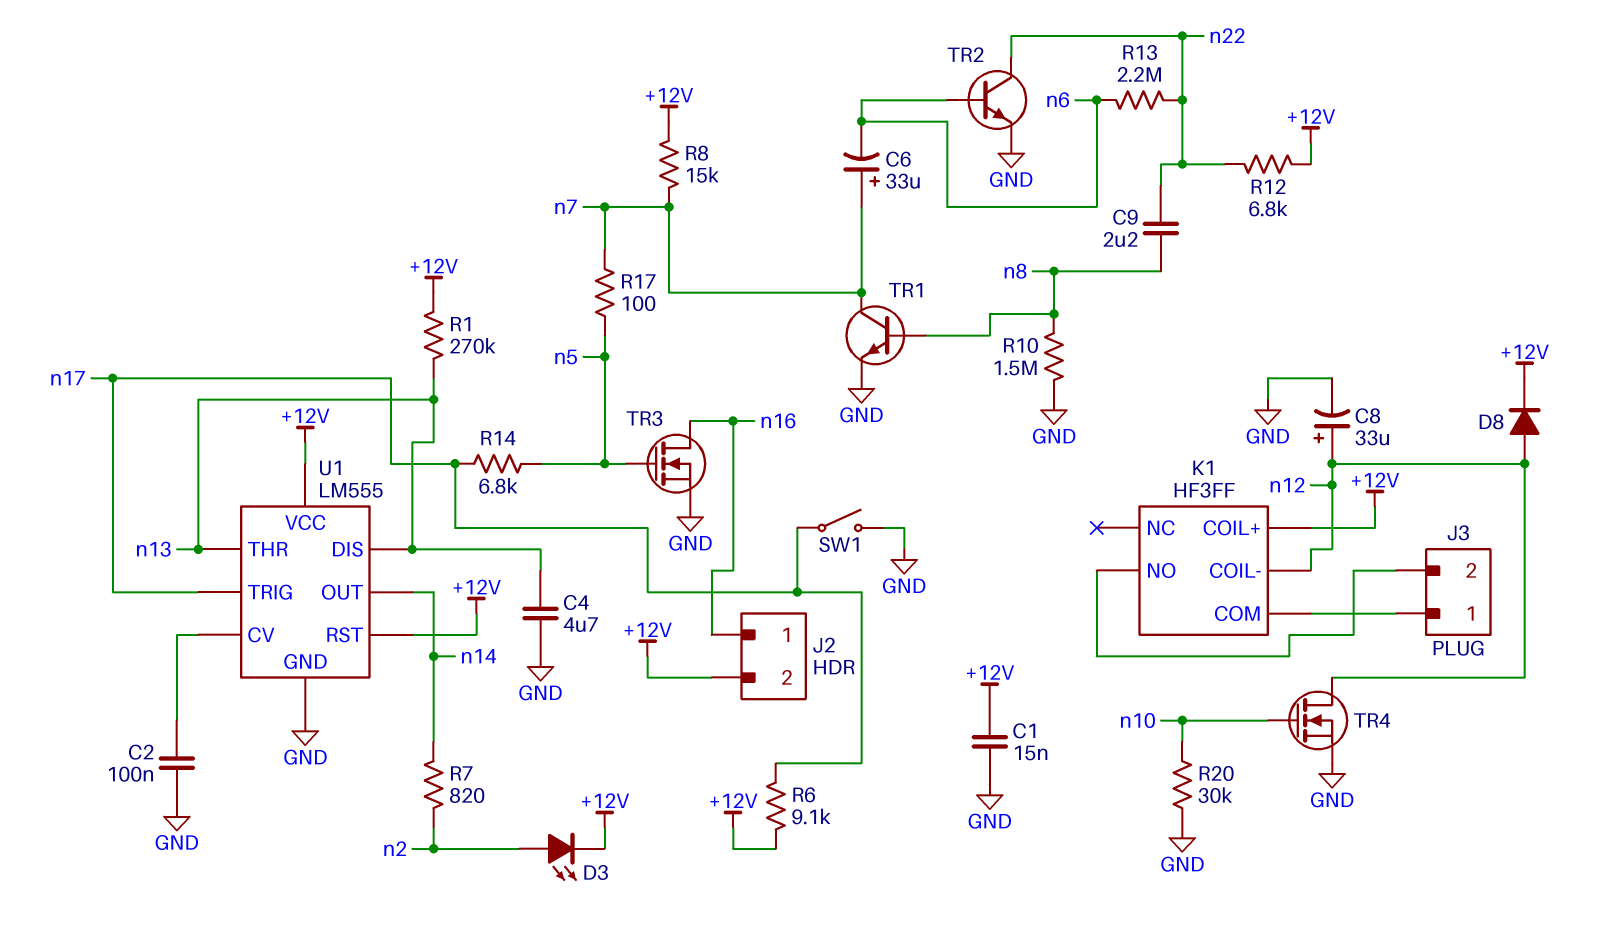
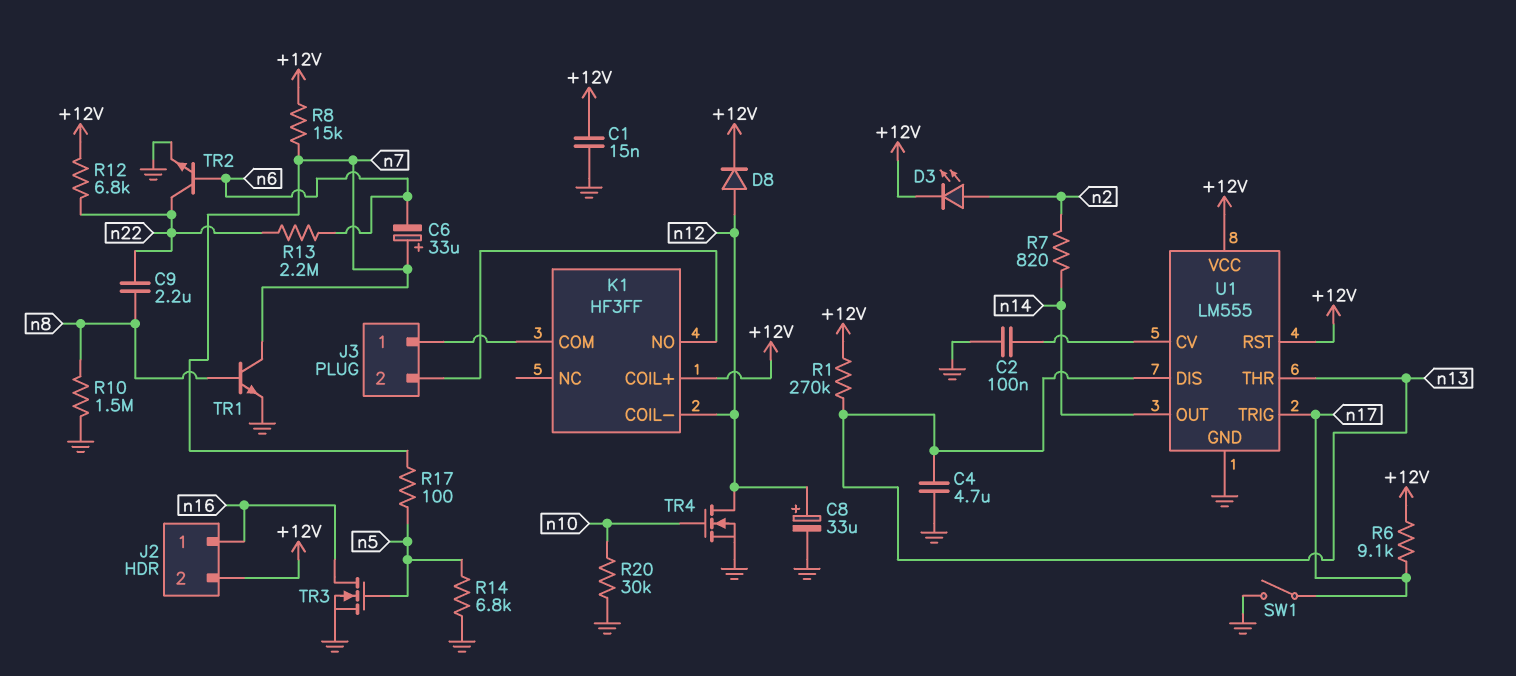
R14: 6.8k (n5, n17) -> 6.8k (GND, n5)

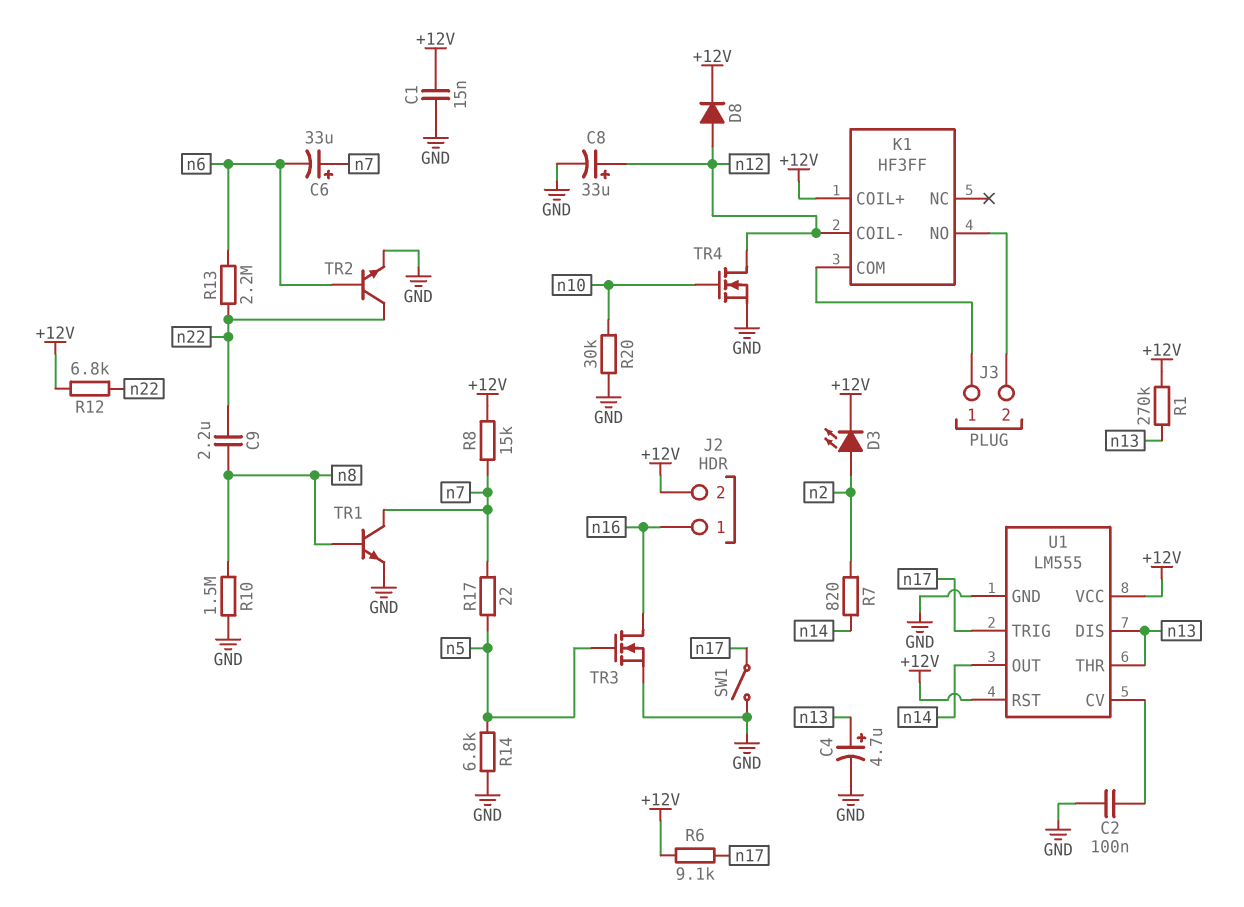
C4: 4.7uF (GND, n13) -> 4.7uF (plus n13, minus GND)
R17: 100 (n5, n7) -> 22 (n5, n7)

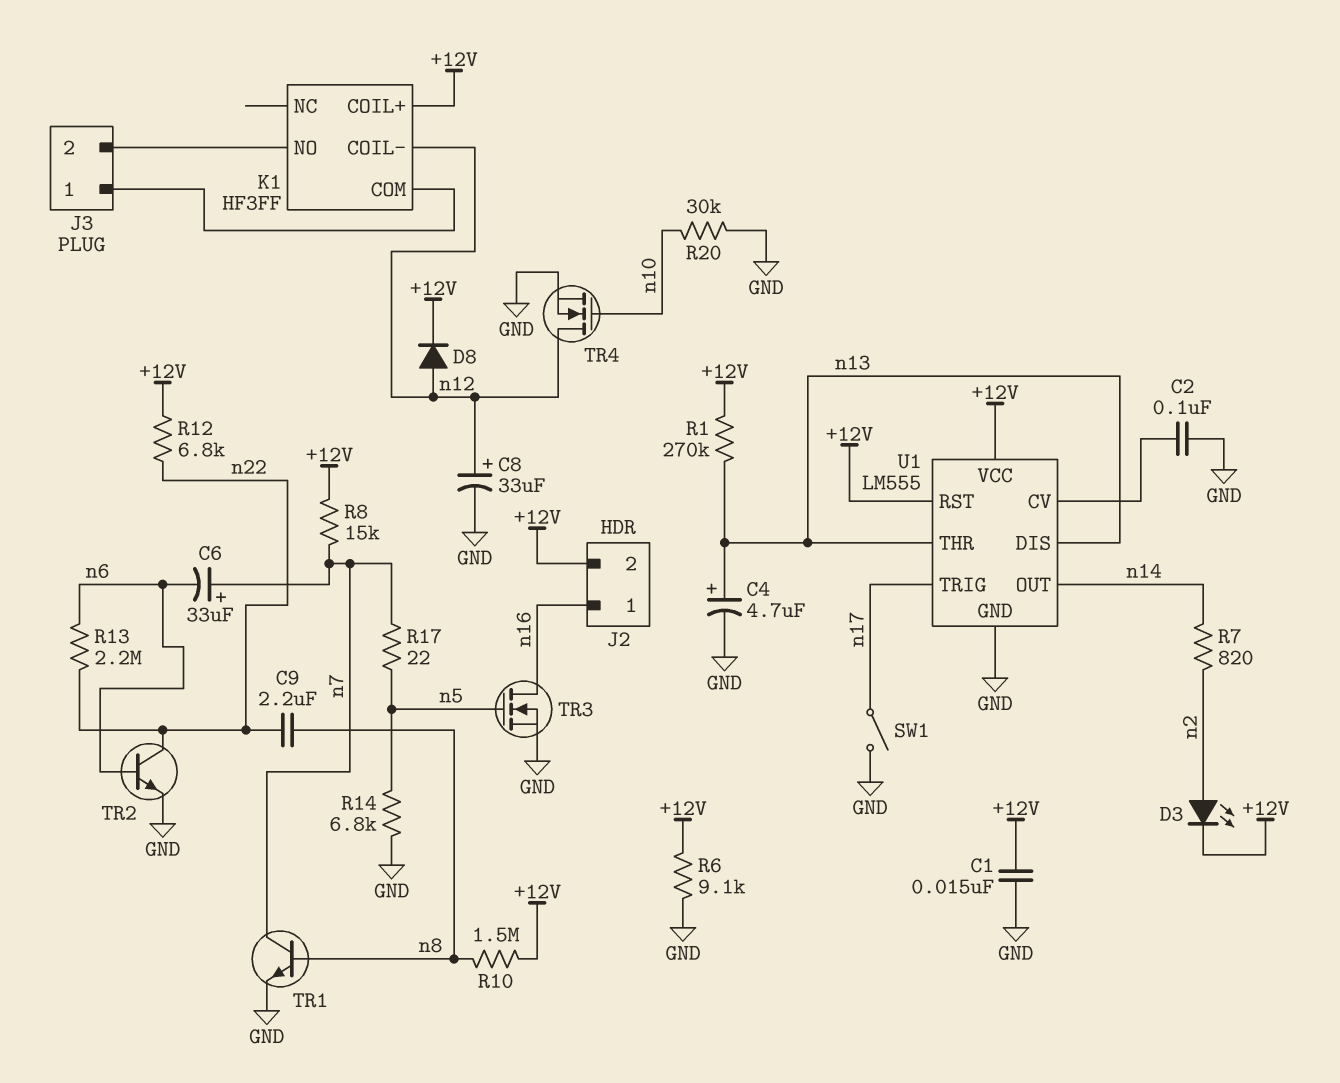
R6: 9.1k (+12V, n17) -> 9.1k (+12V, GND)
R10: 1.5M (GND, n8) -> 1.5M (+12V, n8)

